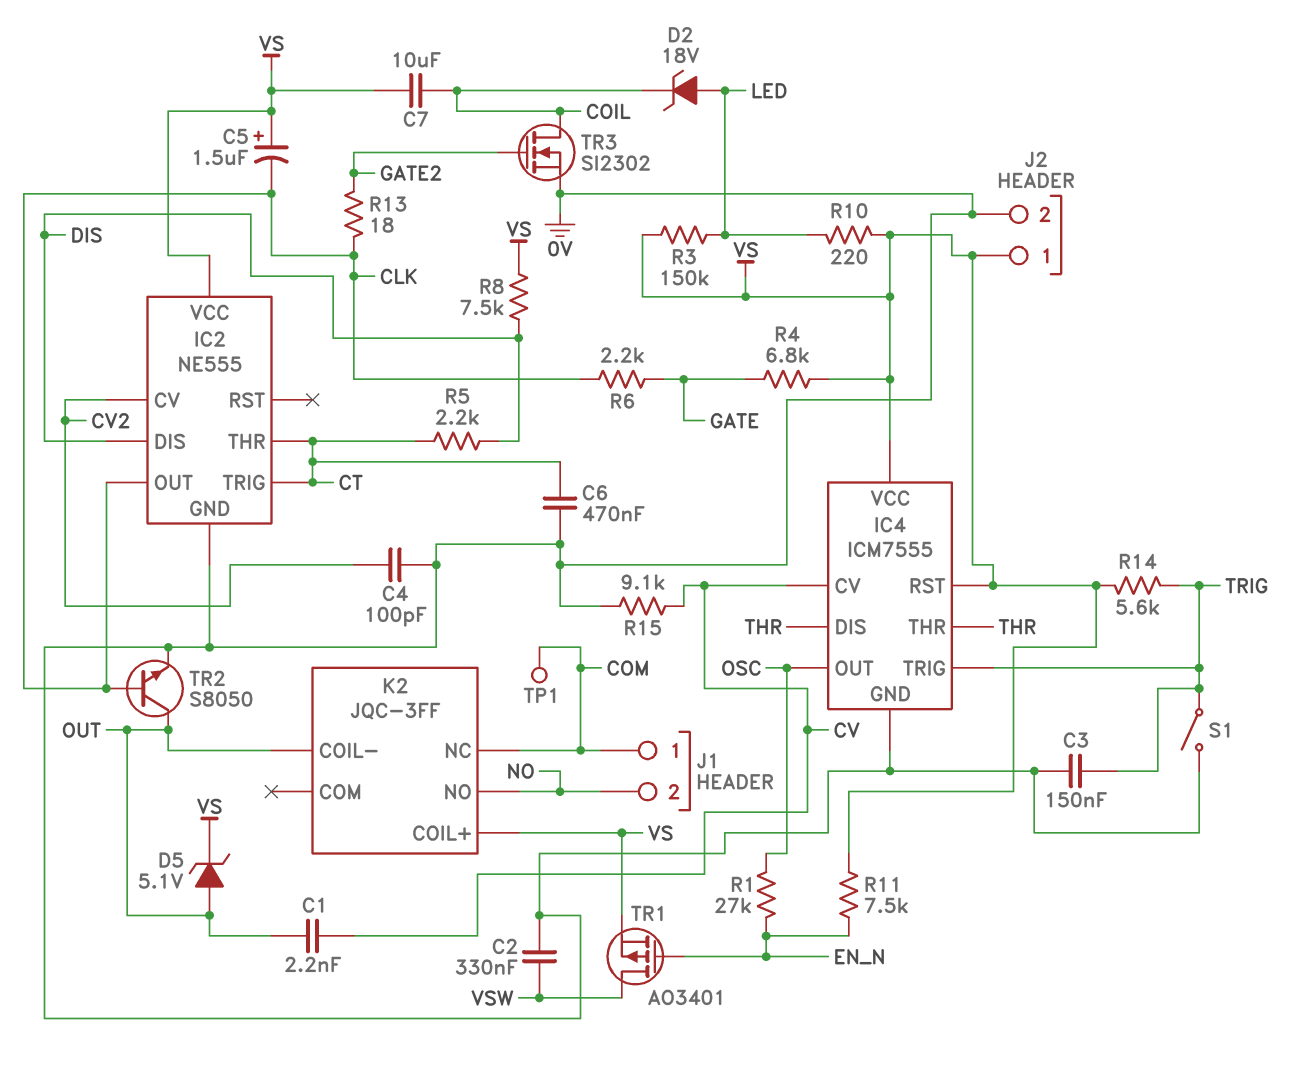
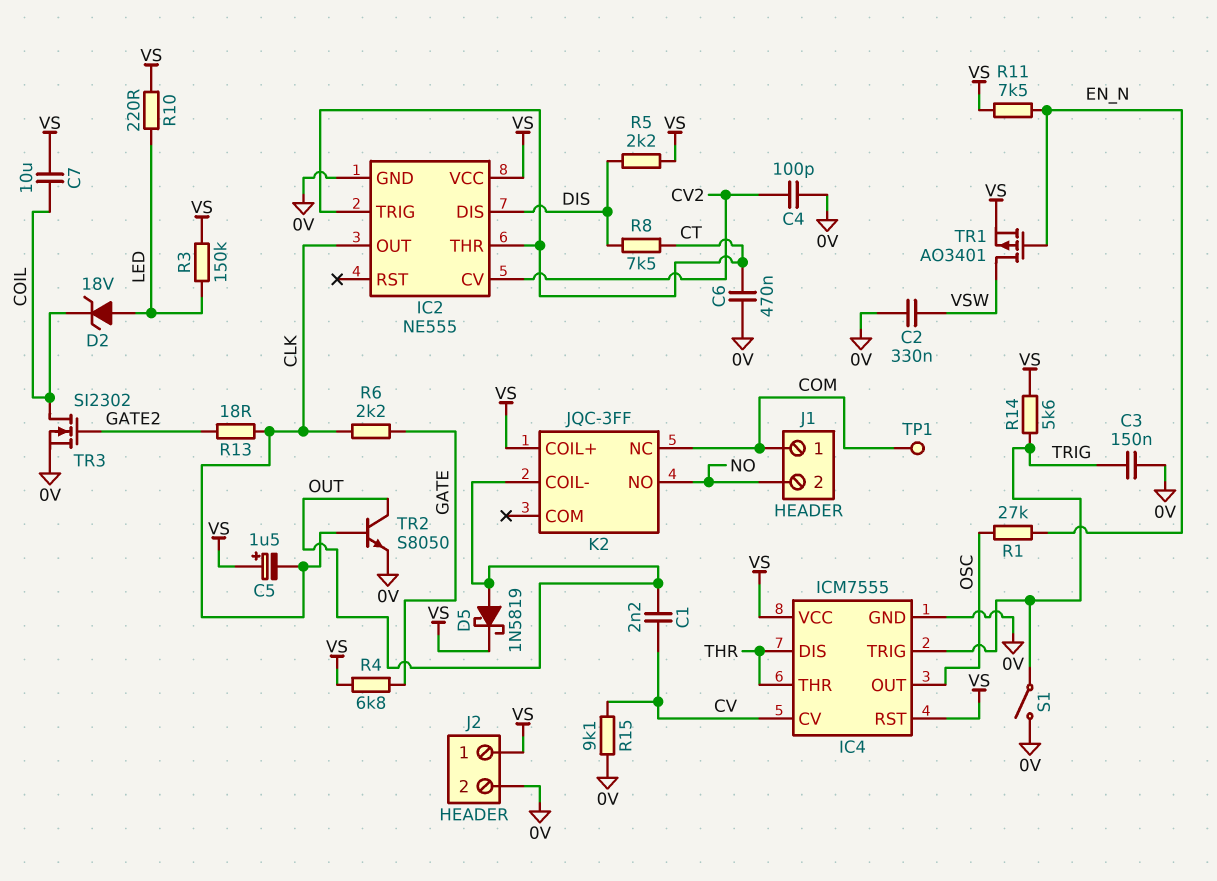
D5: zener 5.1V (A OUT, K VS) -> schottky 1N5819 (A OUT, K VS)
R5: 2.2k (CT, DIS) -> 2.2k (DIS, VS)
R8: 7.5k (DIS, VS) -> 7.5k (CT, DIS)

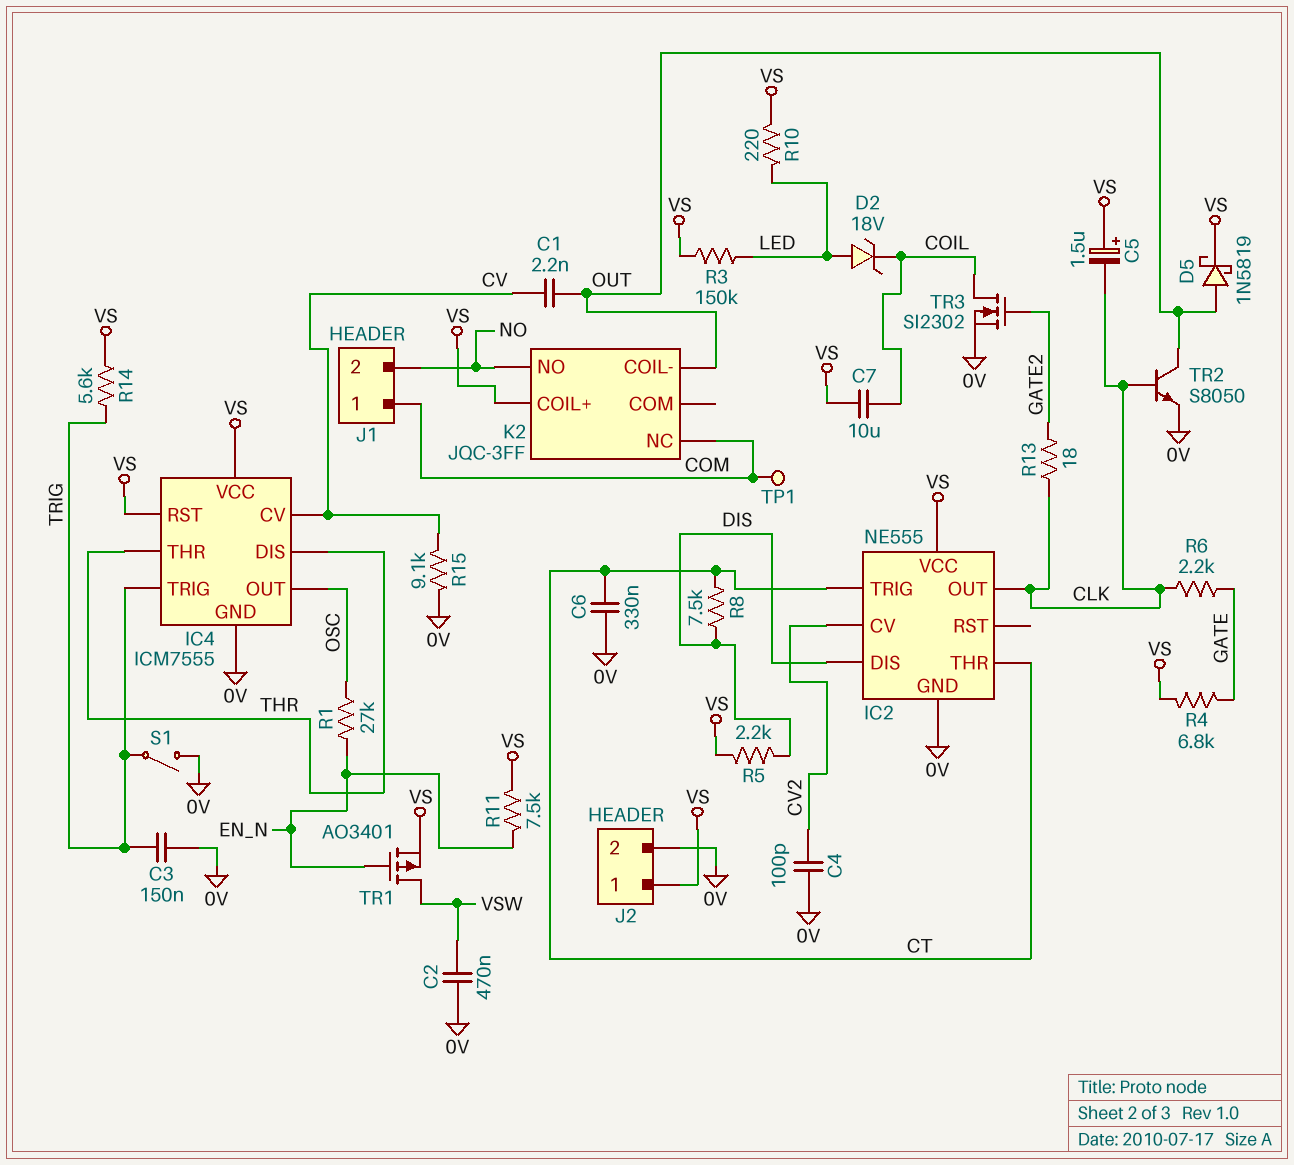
C2: 330nF (0V, VSW) -> 470nF (0V, VSW)
C6: 470nF (0V, CT) -> 330nF (0V, CT)

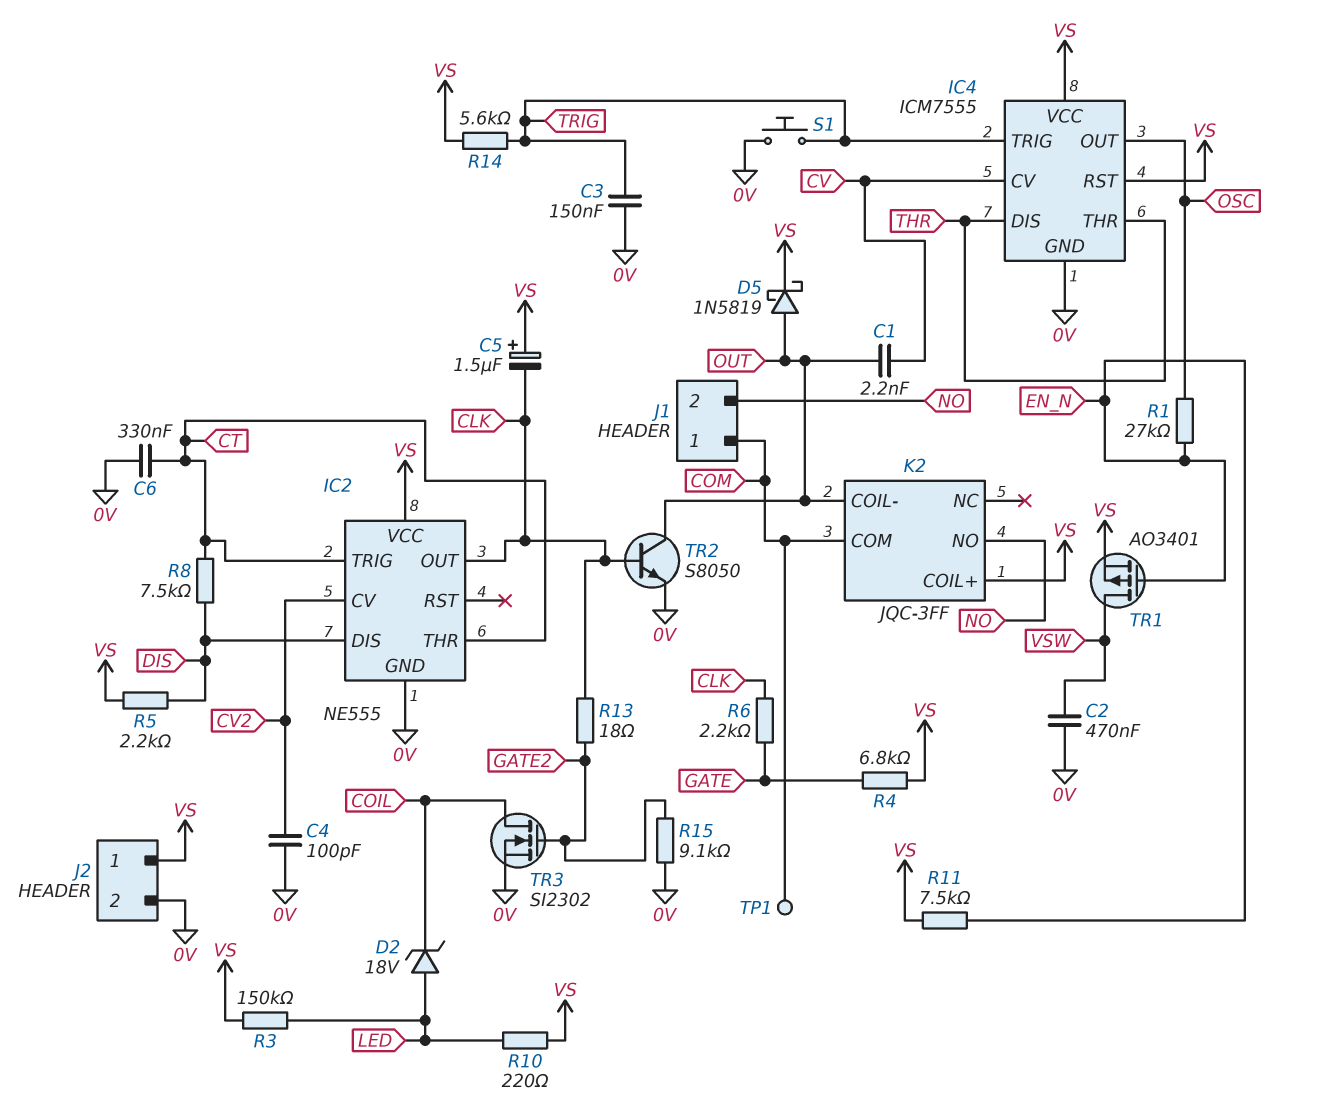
C7: 10uF (COIL, VS) -> none
K2 pin COM: none -> COM
K2 pin NC: COM -> none
R15: 9.1k (0V, CV) -> 9.1k (0V, GATE2)
S1: switch (0V, TRIG) -> button (0V, TRIG)

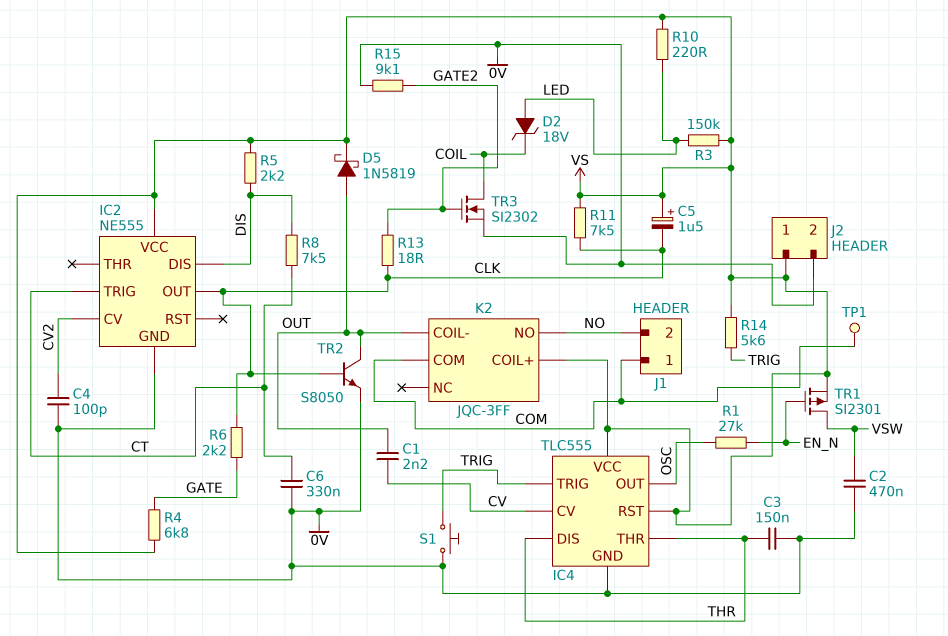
C3: 150nF (0V, TRIG) -> 150nF (0V, THR)
IC2 pin THR: CT -> none
IC4: ICM7555 -> TLC555
R11: 7.5k (EN_N, VS) -> 7.5k (CLK, VS)
TR1: PMOS AO3401 (G EN_N, D VSW, S VS) -> PMOS SI2301 (G EN_N, D VSW, S VS)

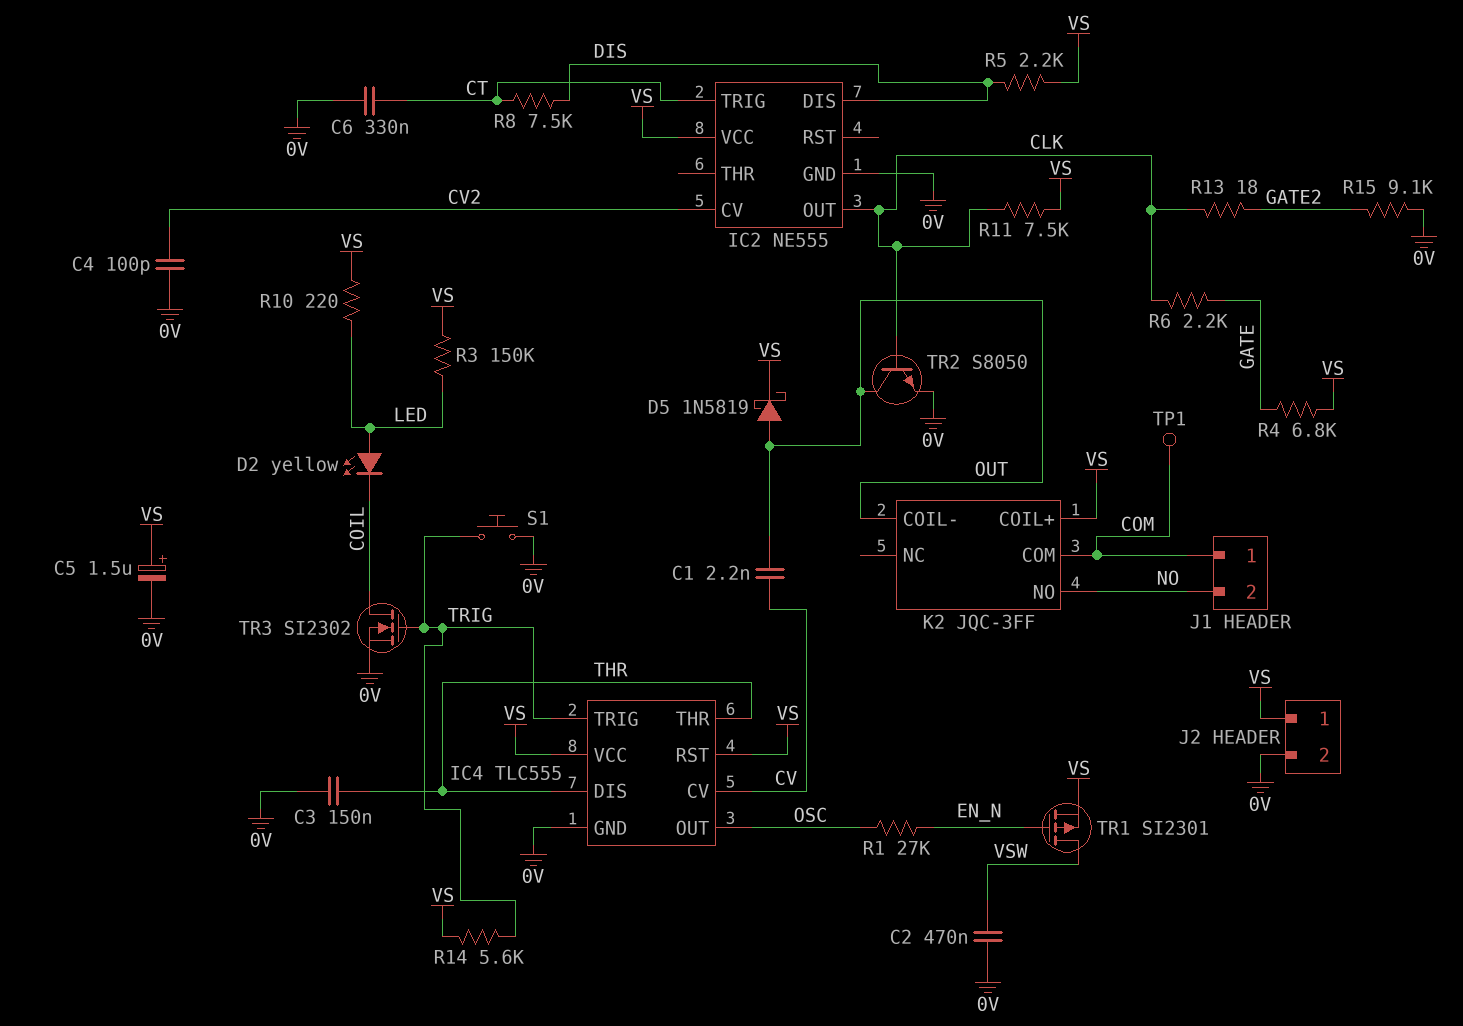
C5: 1.5uF (plus VS, minus CLK) -> 1.5uF (plus VS, minus 0V)
D2: zener 18V (A LED, K COIL) -> LED yellow (A LED, K COIL)
TR3: NMOS SI2302 (G GATE2, D COIL, S 0V) -> NMOS SI2302 (G TRIG, D COIL, S 0V)

